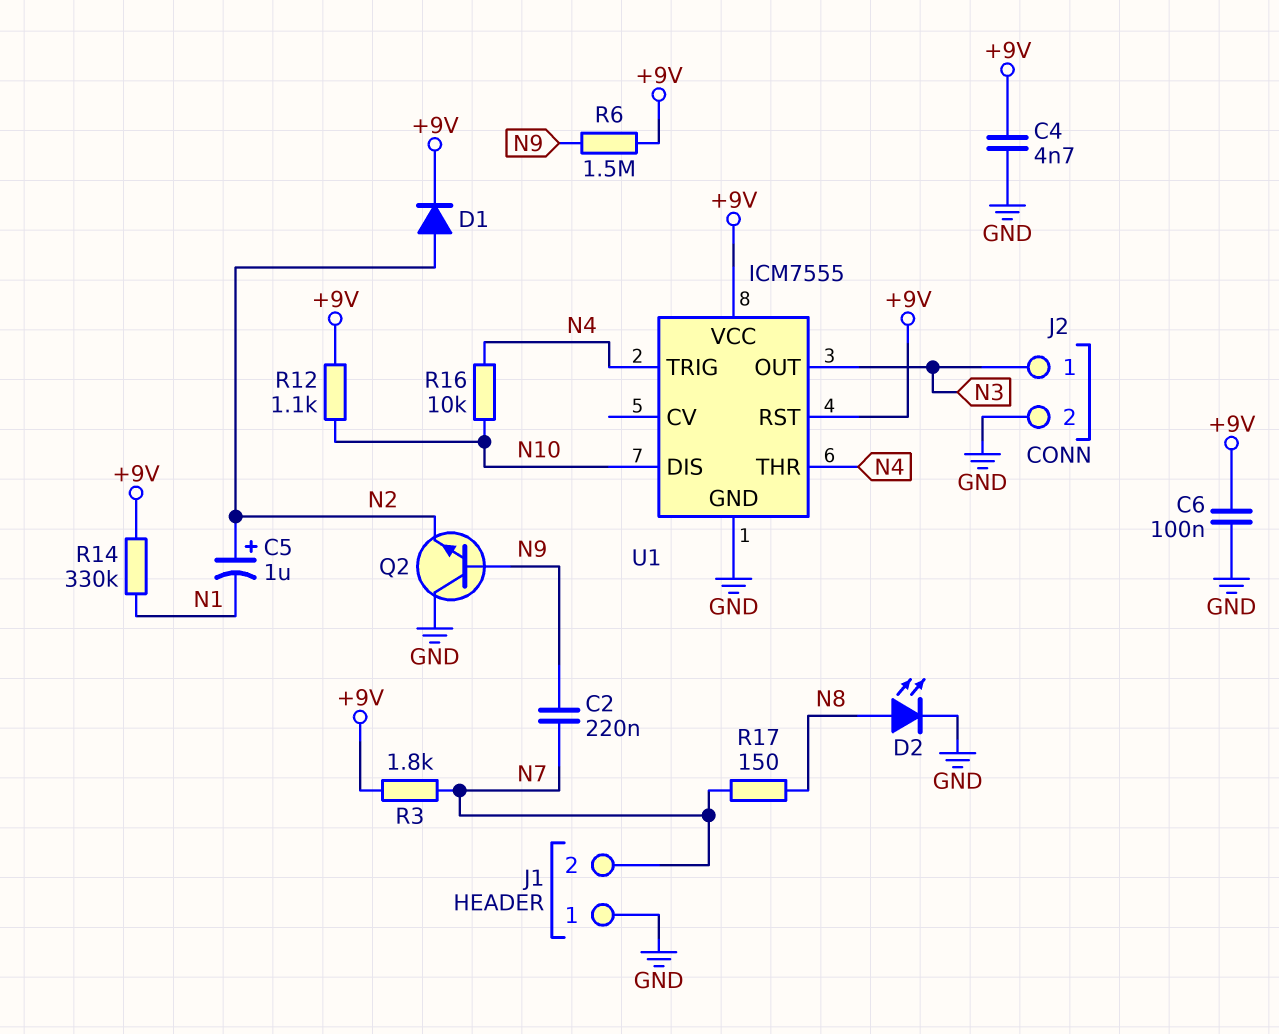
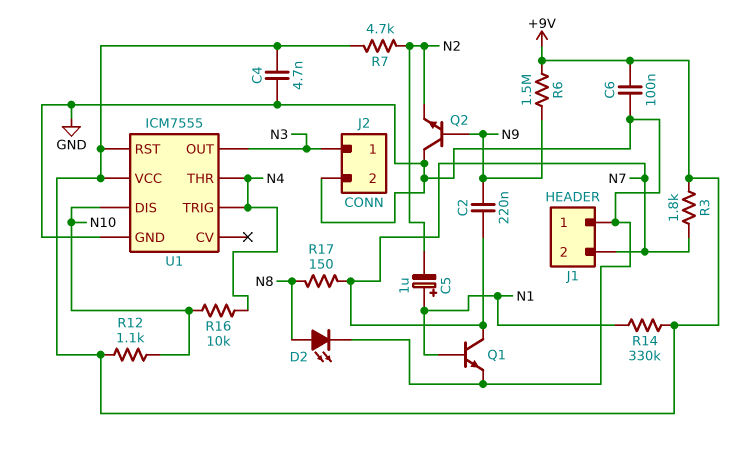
C5: 1uF (plus N2, minus N1) -> 1uF (plus N1, minus N2)
D1: diode (A N2, K +9V) -> none
Q1: none -> NPN (B N1, C N7, E GND)
R7: none -> 4.7k (+9V, N2)

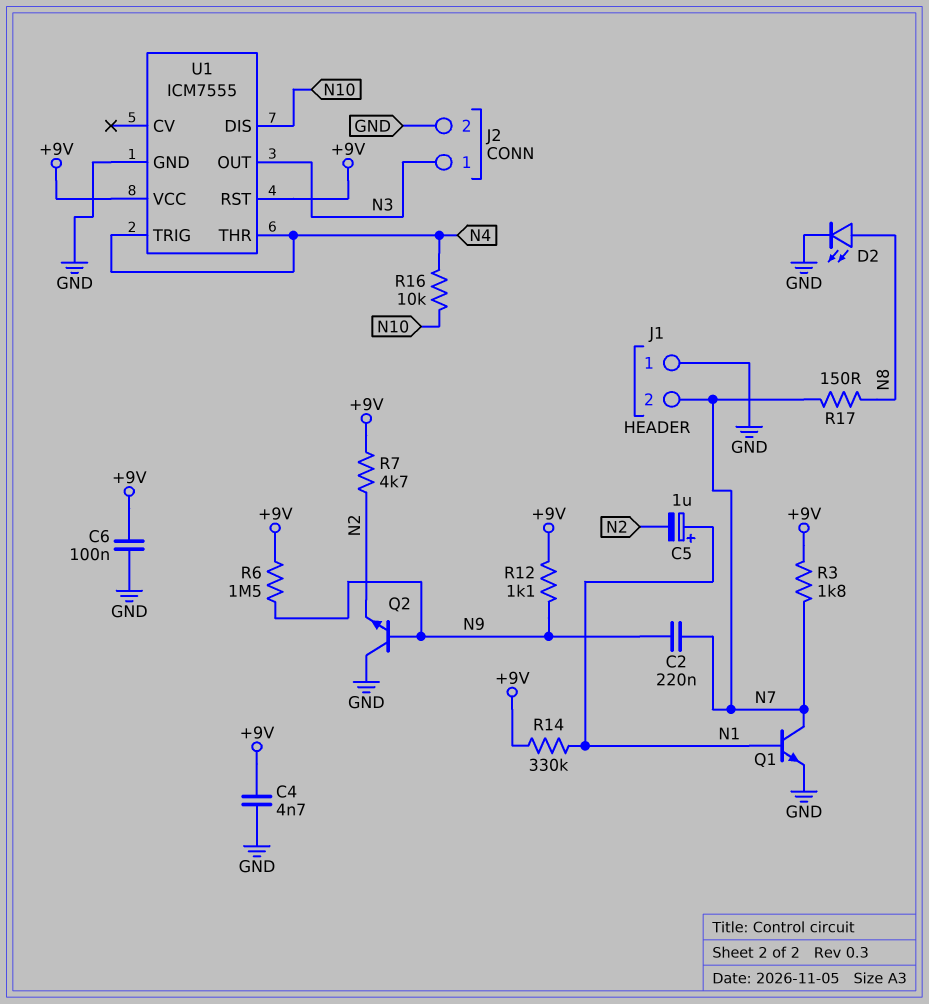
R12: 1.1k (+9V, N10) -> 1.1k (+9V, N9)

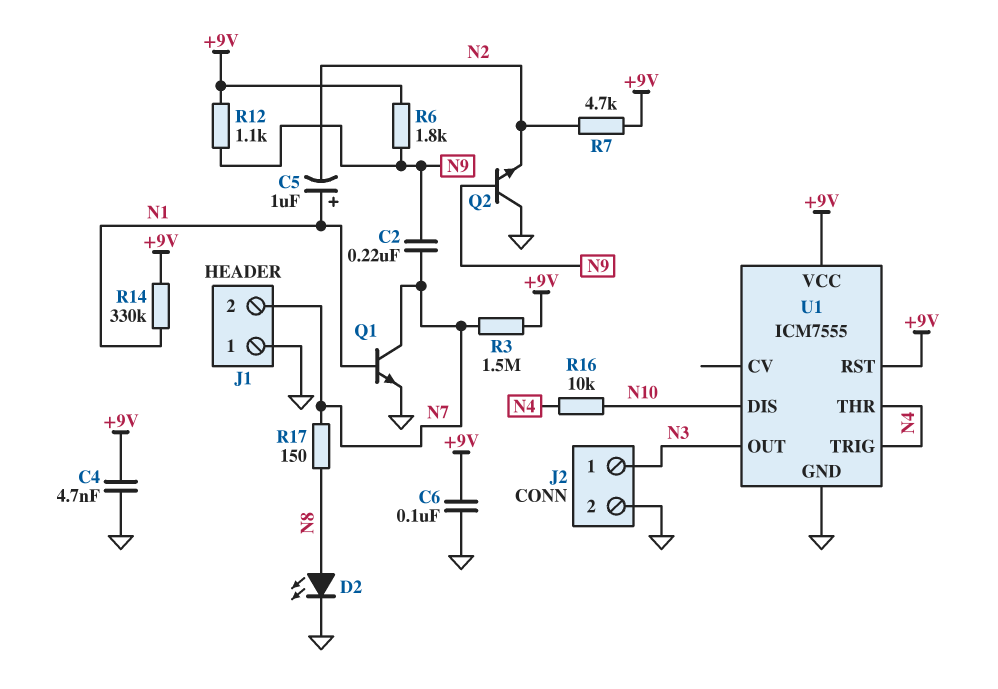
R3: 1.8k (+9V, N7) -> 1.5M (+9V, N7)
R6: 1.5M (+9V, N9) -> 1.8k (+9V, N9)

